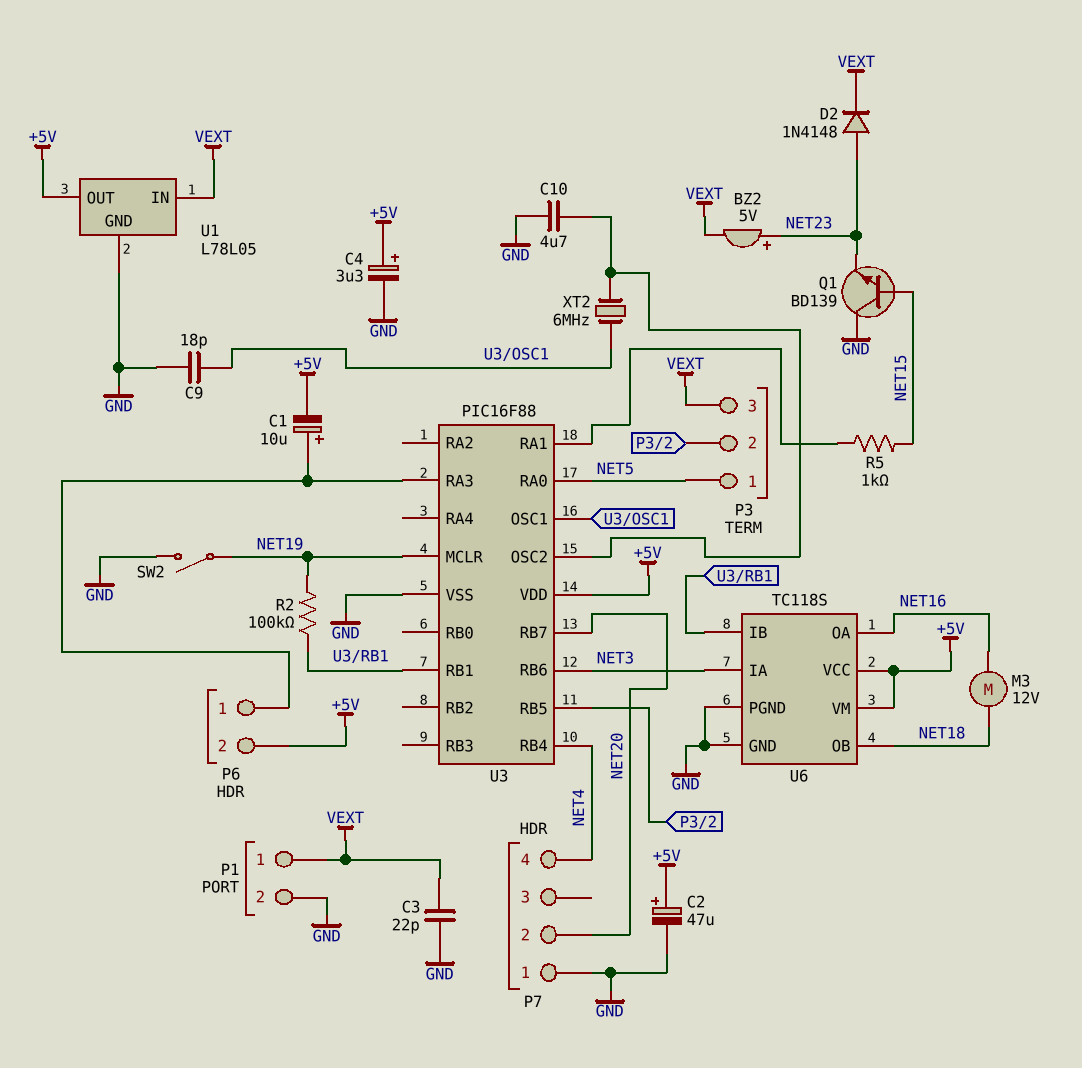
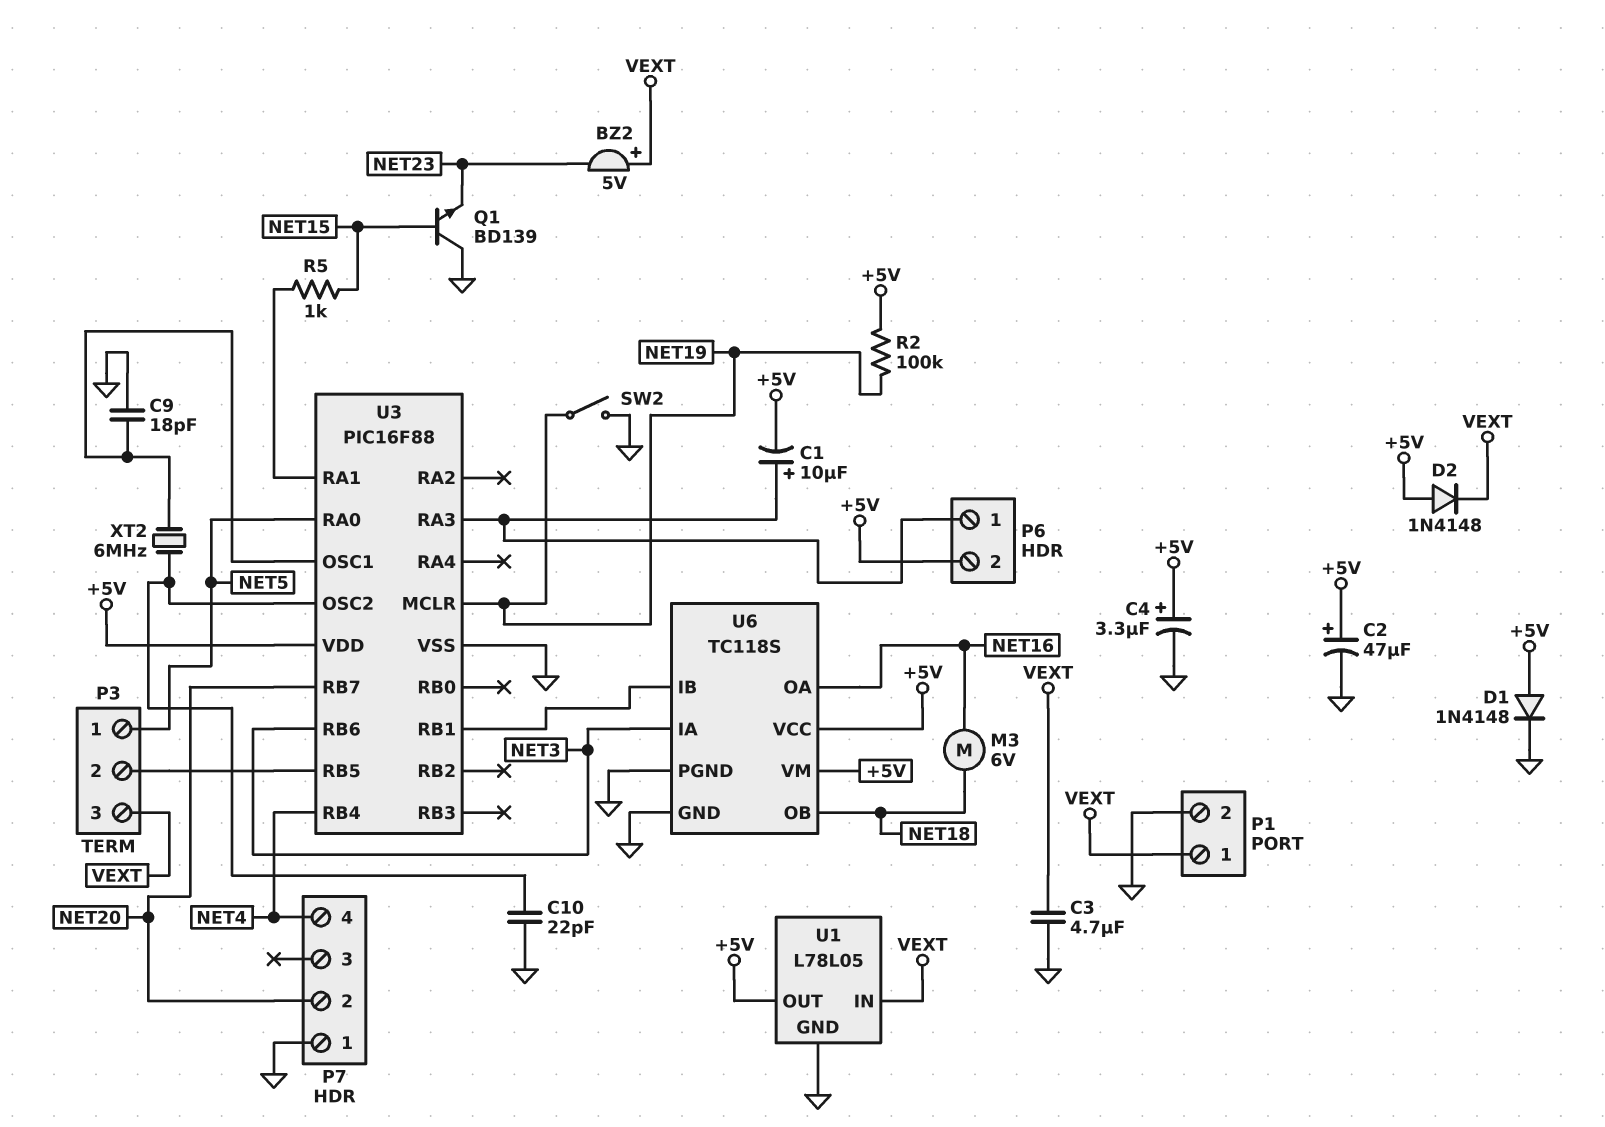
BZ2: buzzer 5V (plus NET23, minus VEXT) -> buzzer 5V (plus VEXT, minus NET23)
C3: 22pF (GND, VEXT) -> 4.7uF (GND, VEXT)
C10: 4.7uF (GND, U3/OSC2) -> 22pF (GND, U3/OSC2)
D1: none -> diode 1N4148 (A +5V, K GND)
D2: diode 1N4148 (A NET23, K VEXT) -> diode 1N4148 (A +5V, K VEXT)
M3: motor 12V (NET16, NET18) -> motor 6V (NET16, NET18)
R2: 100k (NET19, U3/RB1) -> 100k (+5V, NET19)

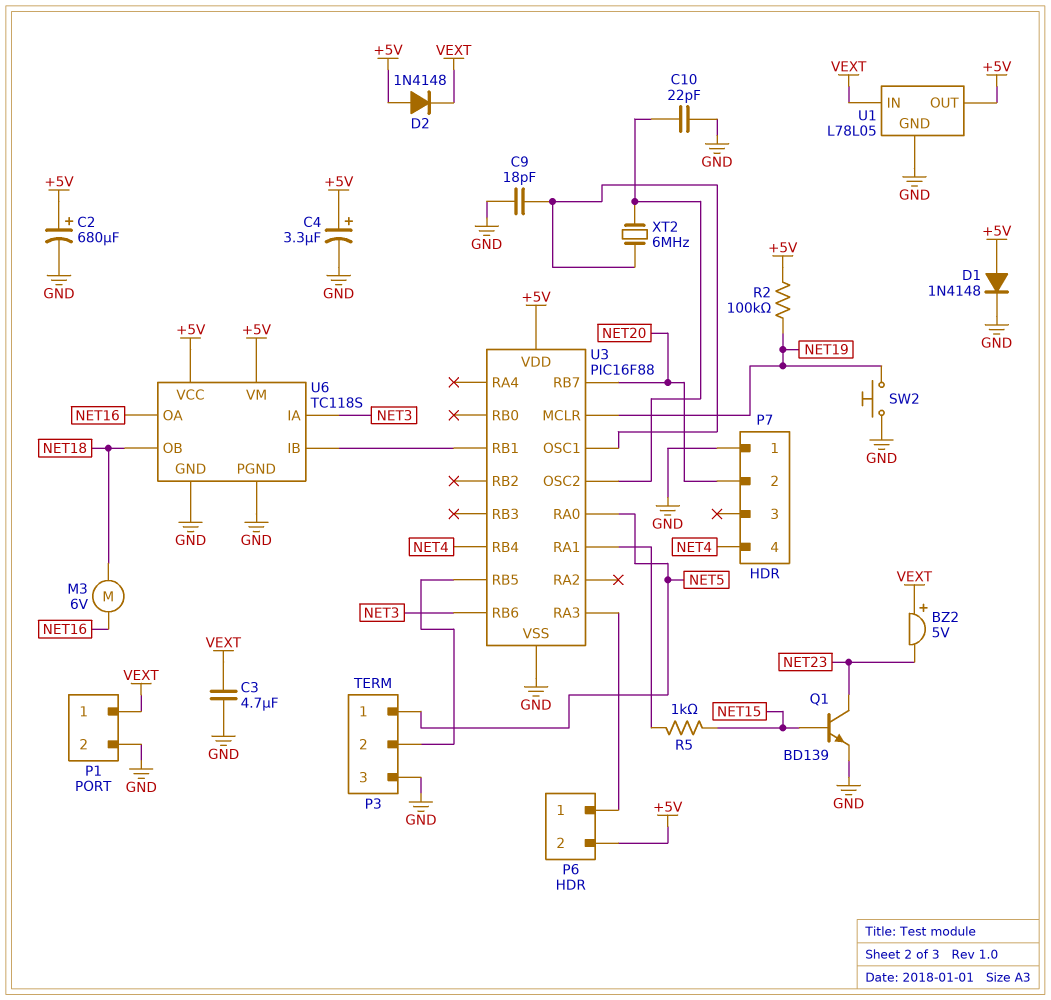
C1: 10uF (plus P6/1, minus +5V) -> none
C2: 47uF (plus +5V, minus GND) -> 680uF (plus +5V, minus GND)
P3 pin 3: VEXT -> GND
Q1: NPN BD139 (B NET15, C GND, E NET23) -> NPN BD139 (B NET15, C NET23, E GND)
SW2: switch (GND, NET19) -> button (GND, NET19)

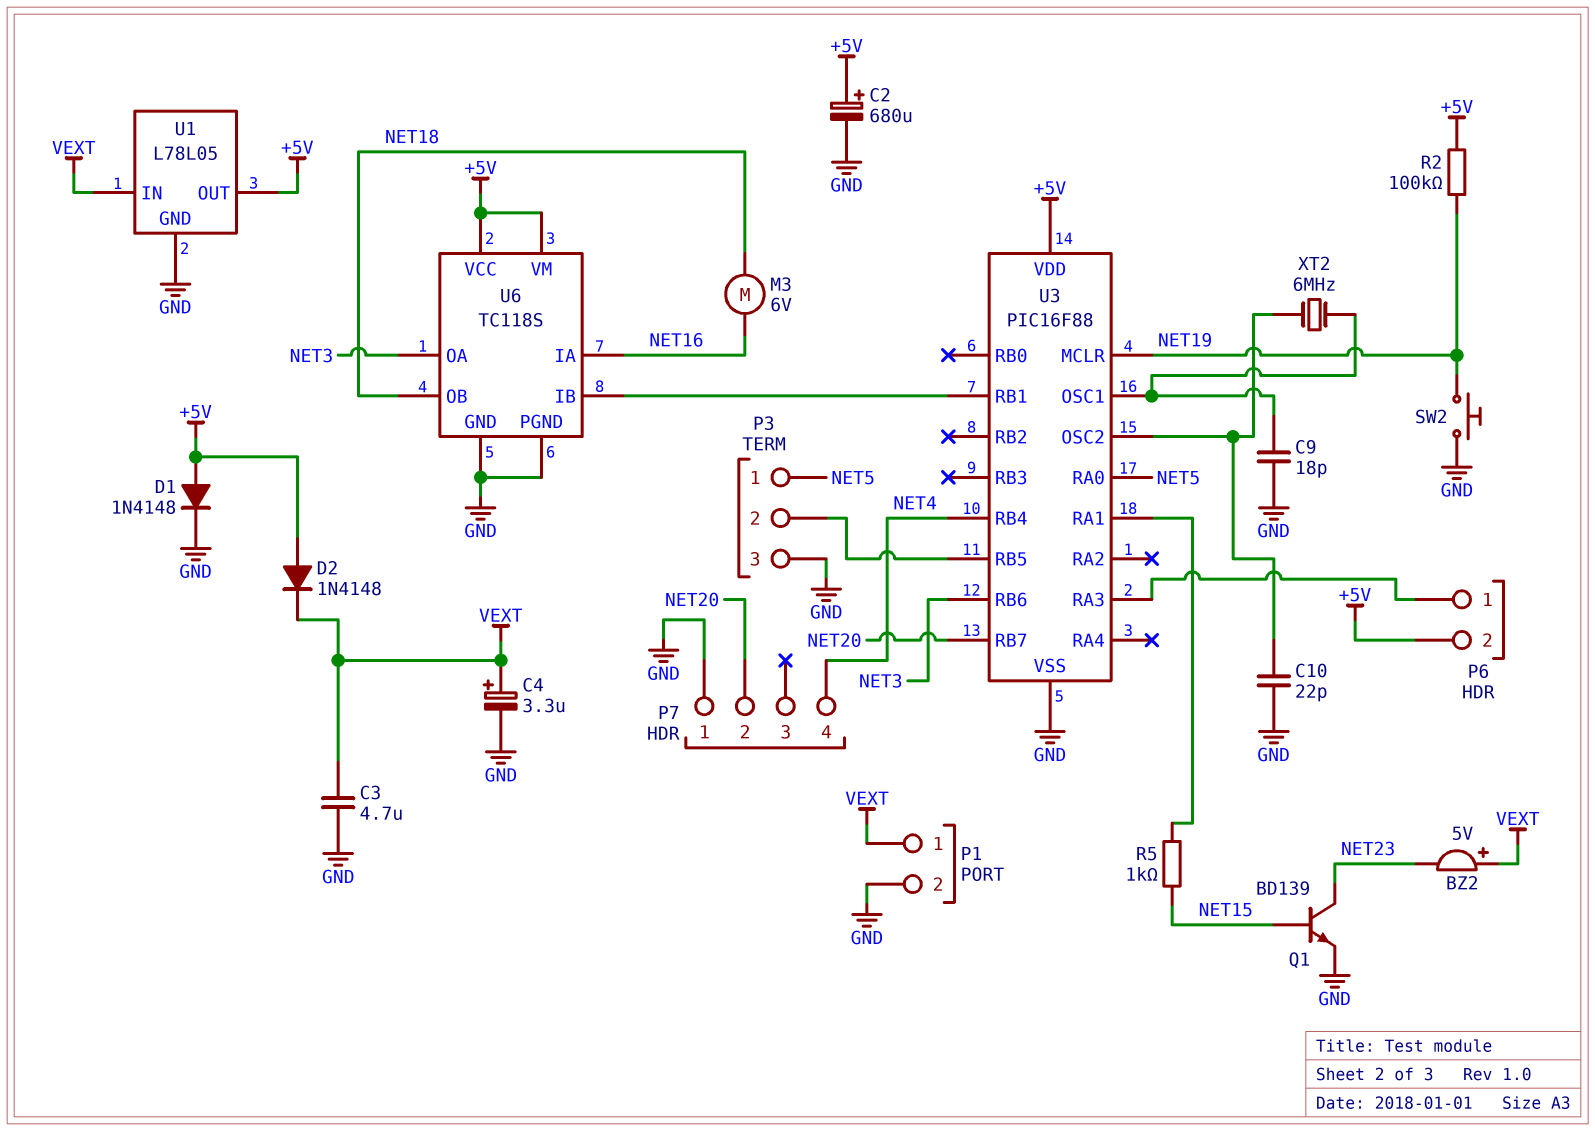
C4: 3.3uF (plus +5V, minus GND) -> 3.3uF (plus VEXT, minus GND)
U6 pin IA: NET3 -> NET16
U6 pin OA: NET16 -> NET3

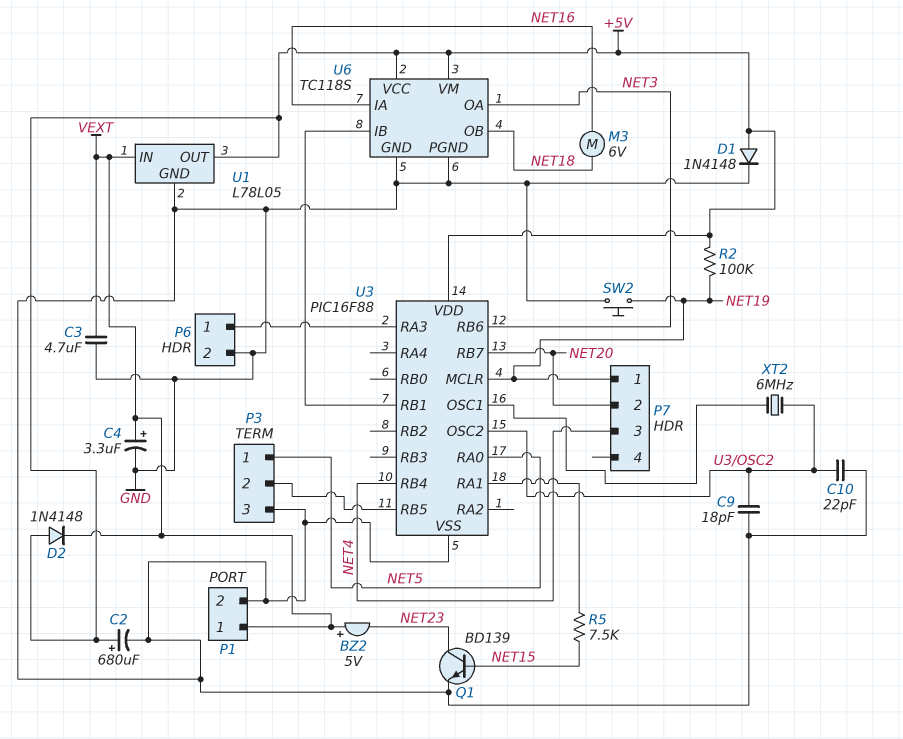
C9: 18pF (GND, U3/OSC1) -> 18pF (GND, U3/OSC2)
P6 pin 2: +5V -> GND
P7 pin 1: GND -> NET19
P7 pin 3: none -> NET4
P7 pin 4: NET4 -> none
R5: 1k (NET15, U3/RA1) -> 7.5k (NET15, U3/RA1)

